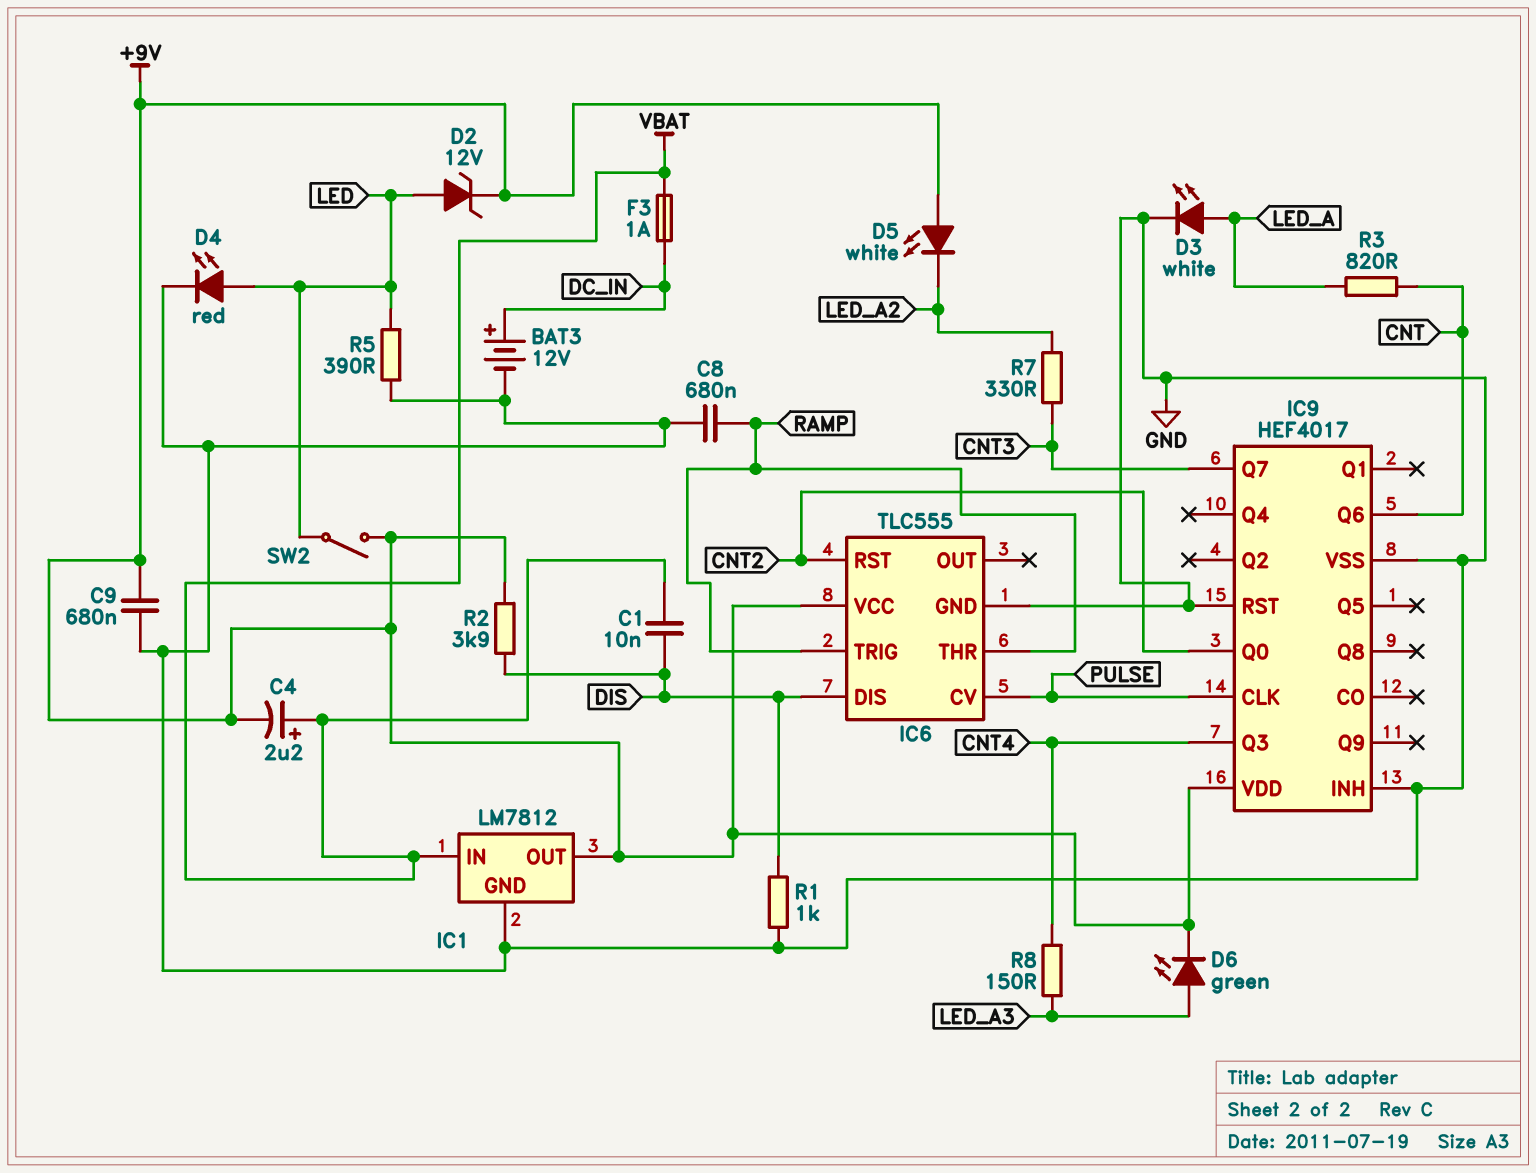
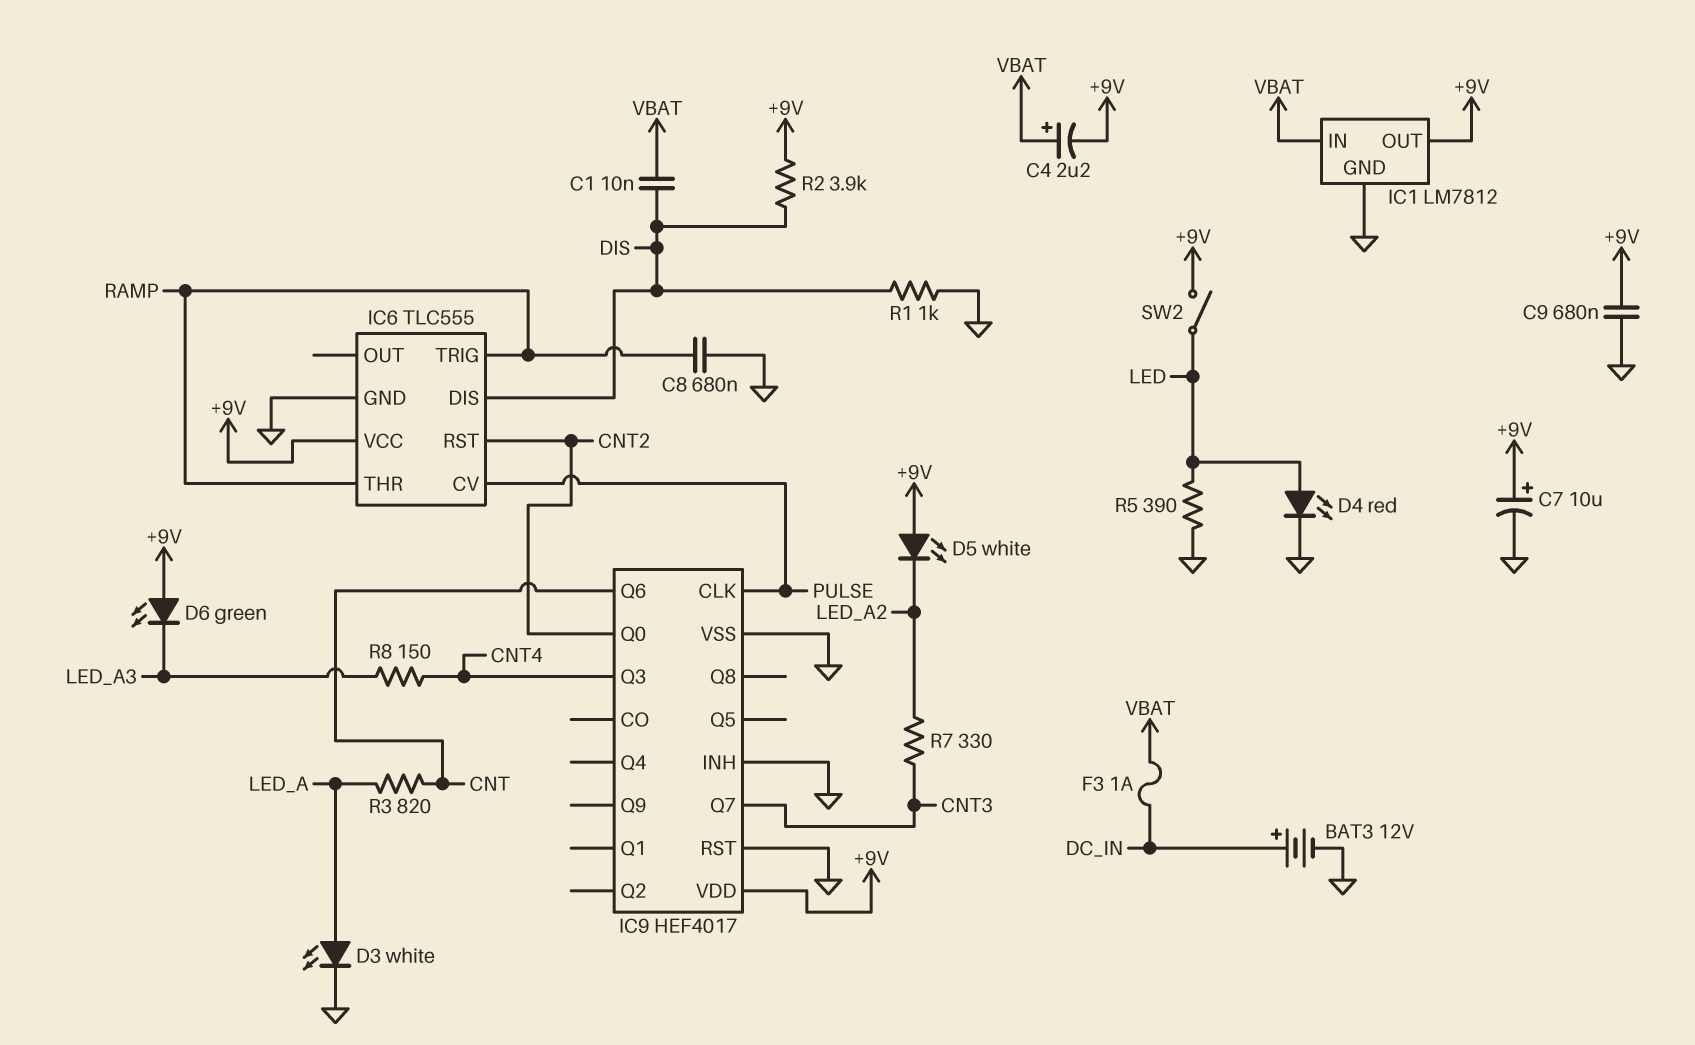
C7: none -> 10uF (plus +9V, minus GND)
D2: zener 12V (A LED, K +9V) -> none
D6: LED green (A LED_A3, K +9V) -> LED green (A +9V, K LED_A3)

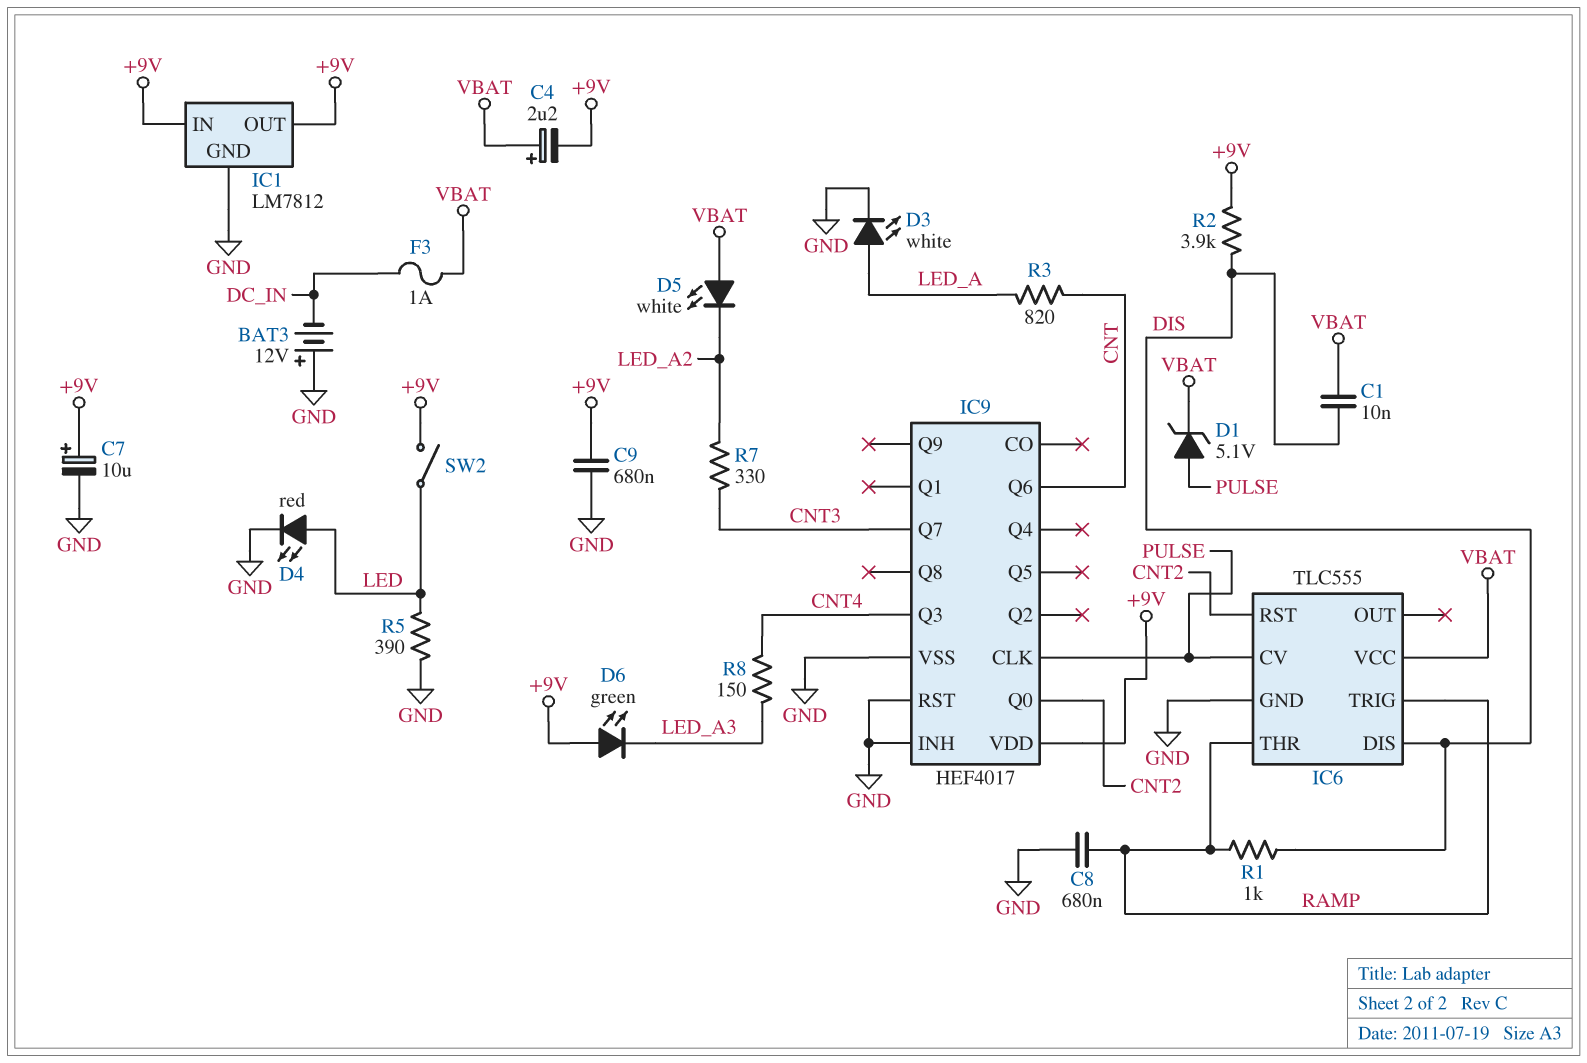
BAT3: 12V (plus DC_IN, minus GND) -> 12V (plus GND, minus DC_IN)
D1: none -> zener 5.1V (A PULSE, K VBAT)
D5: LED white (A +9V, K LED_A2) -> LED white (A VBAT, K LED_A2)
IC1 pin IN: VBAT -> +9V
IC6 pin VCC: +9V -> VBAT
R1: 1k (DIS, GND) -> 1k (DIS, RAMP)

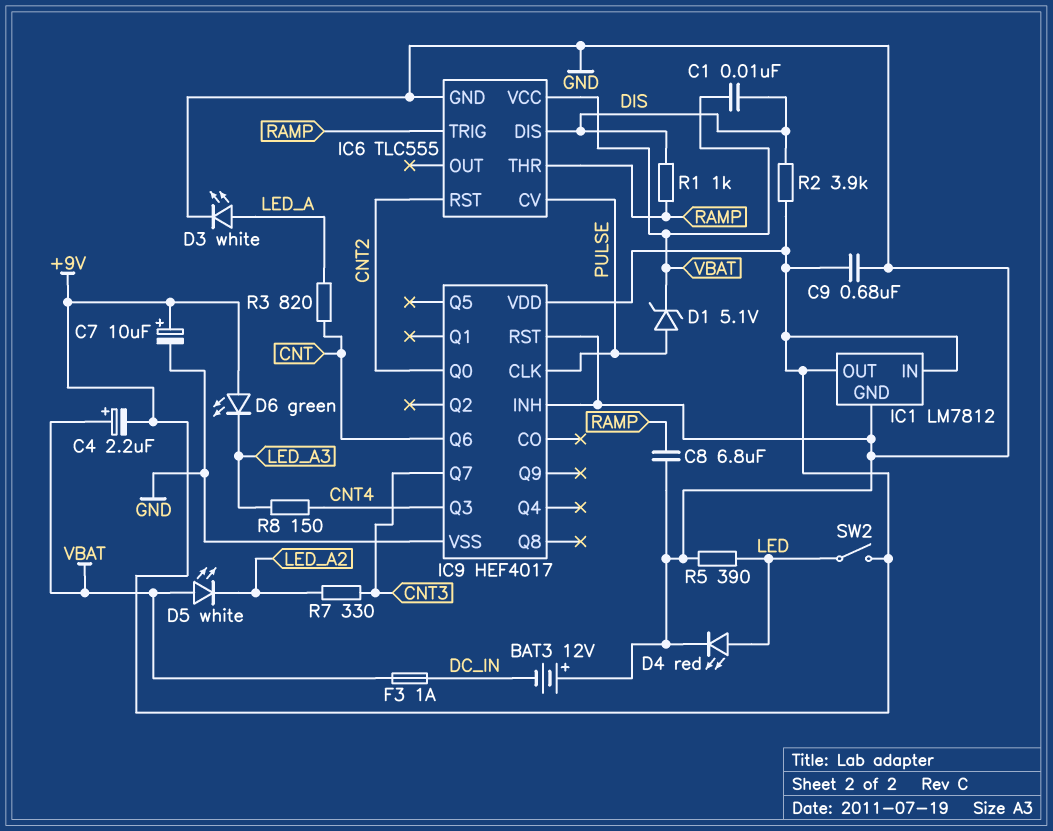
C8: 680nF (GND, RAMP) -> 6.8uF (GND, RAMP)

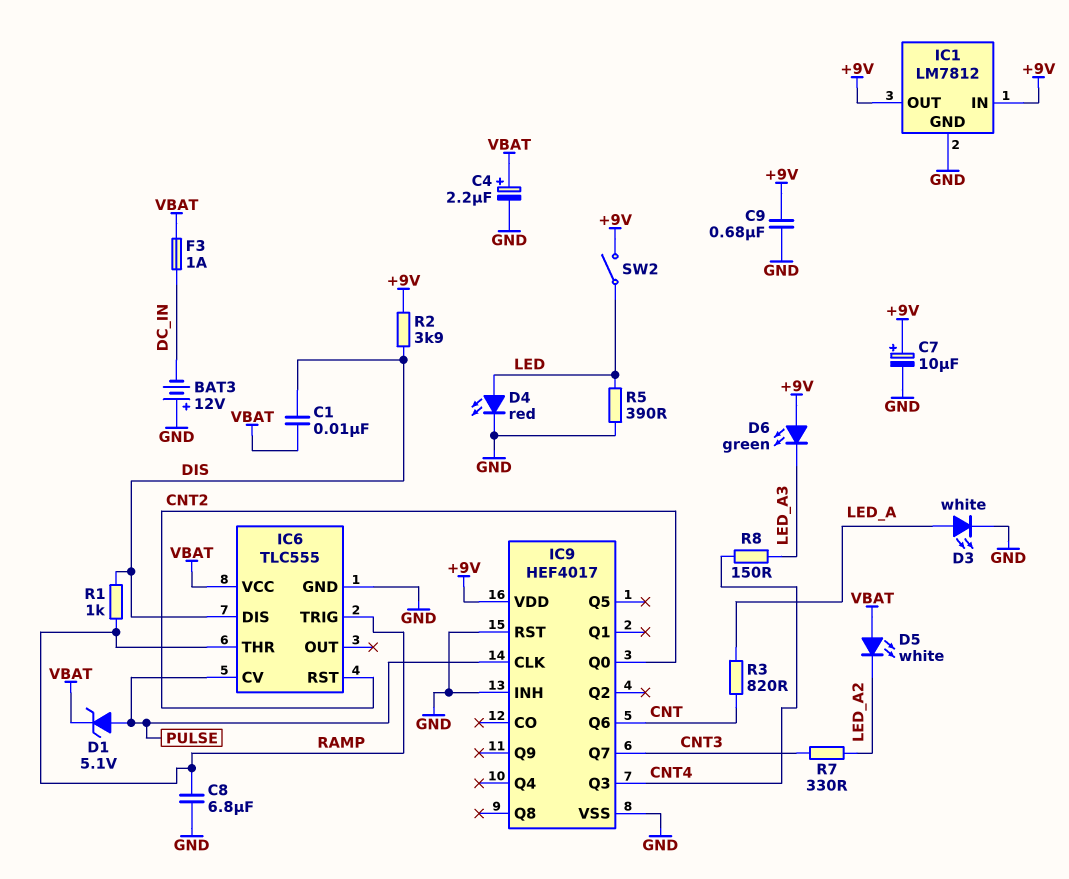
C4: 2.2uF (plus VBAT, minus +9V) -> 2.2uF (plus VBAT, minus GND)

